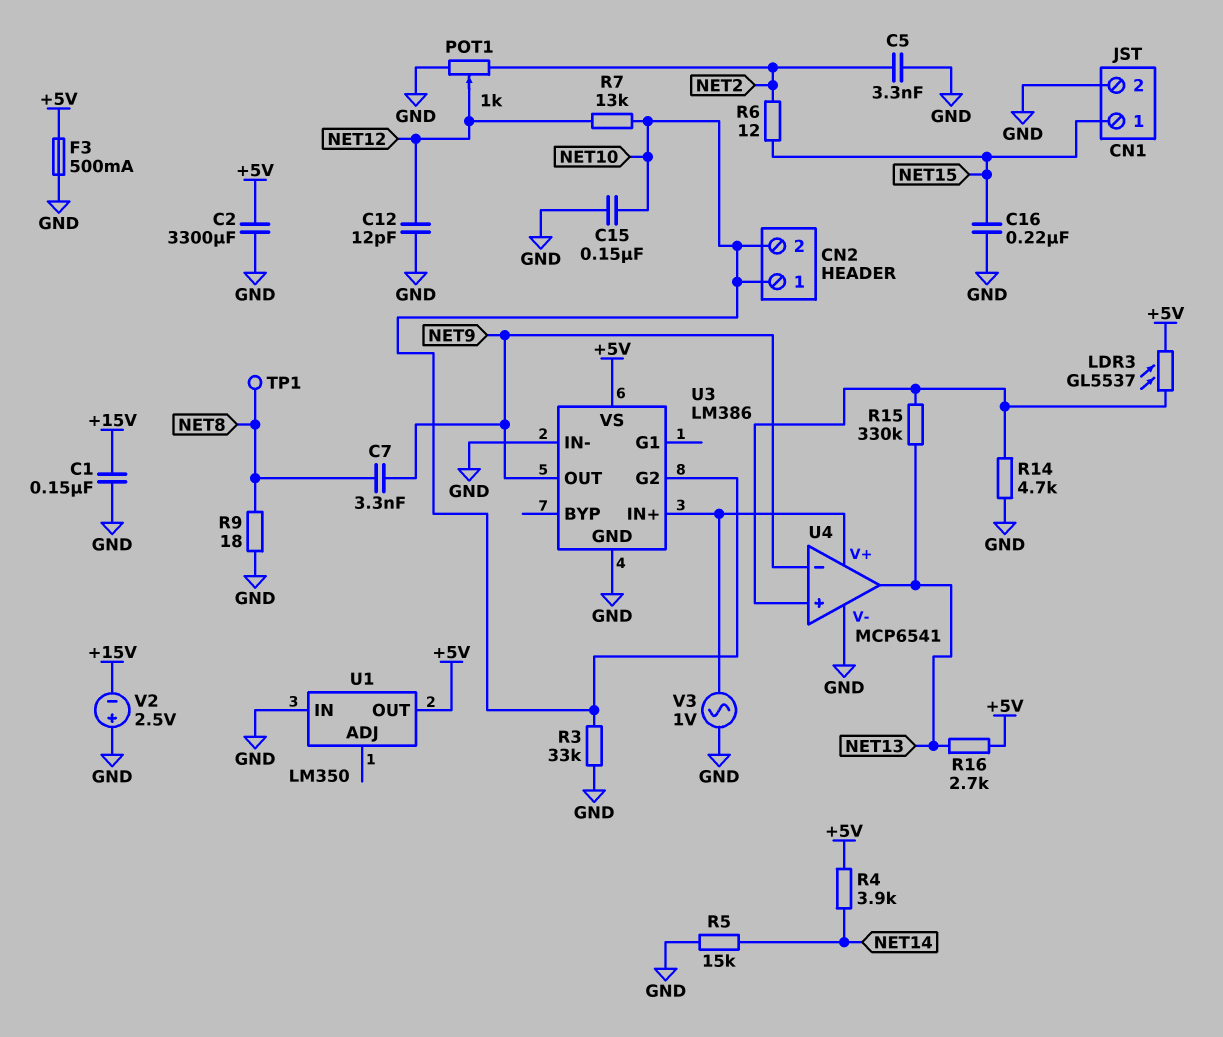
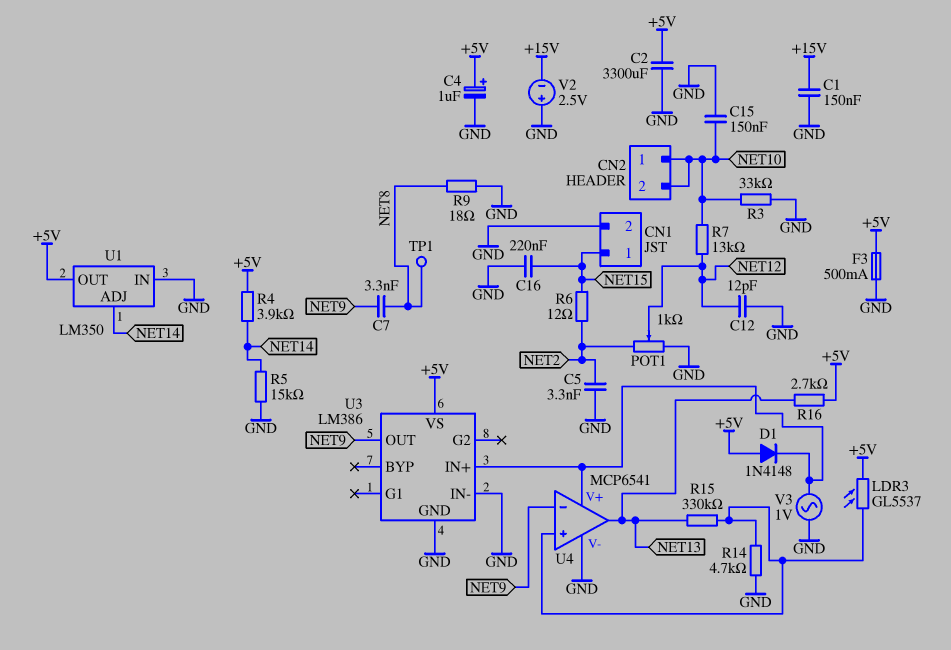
C4: none -> 1uF (plus +5V, minus GND)
D1: none -> diode 1N4148 (A +5V, K U3/IN+)
U1 pin ADJ: none -> NET14
U3 pin G2: NET10 -> none

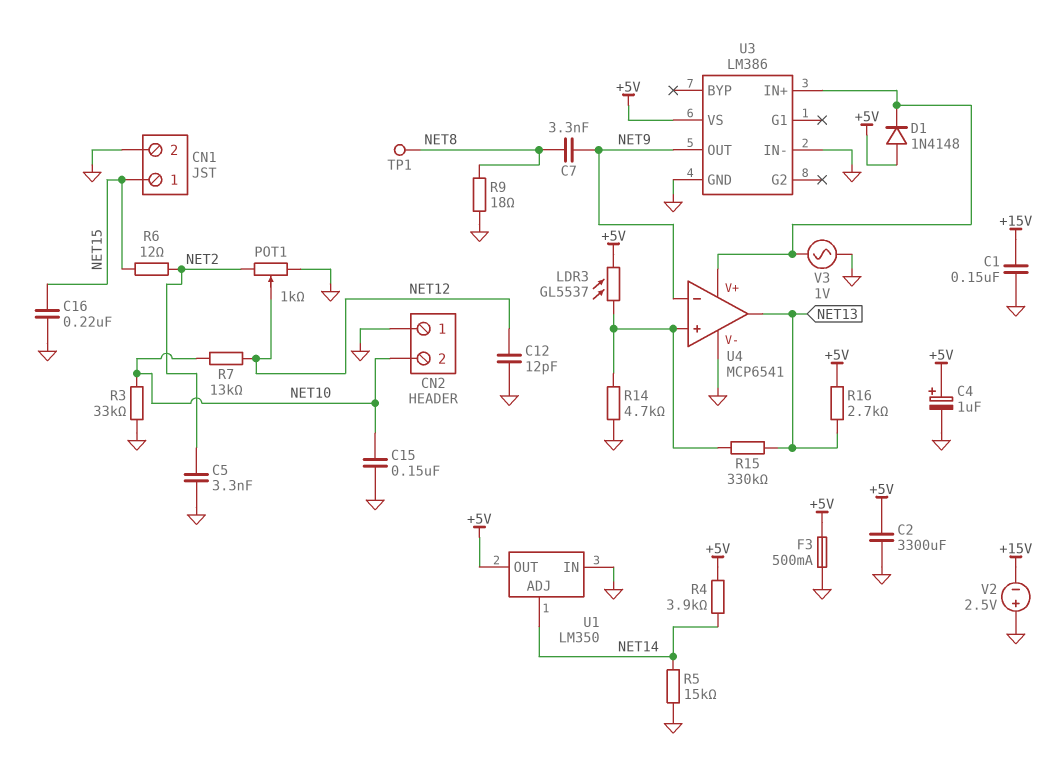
CN2 pin 1: NET10 -> GND

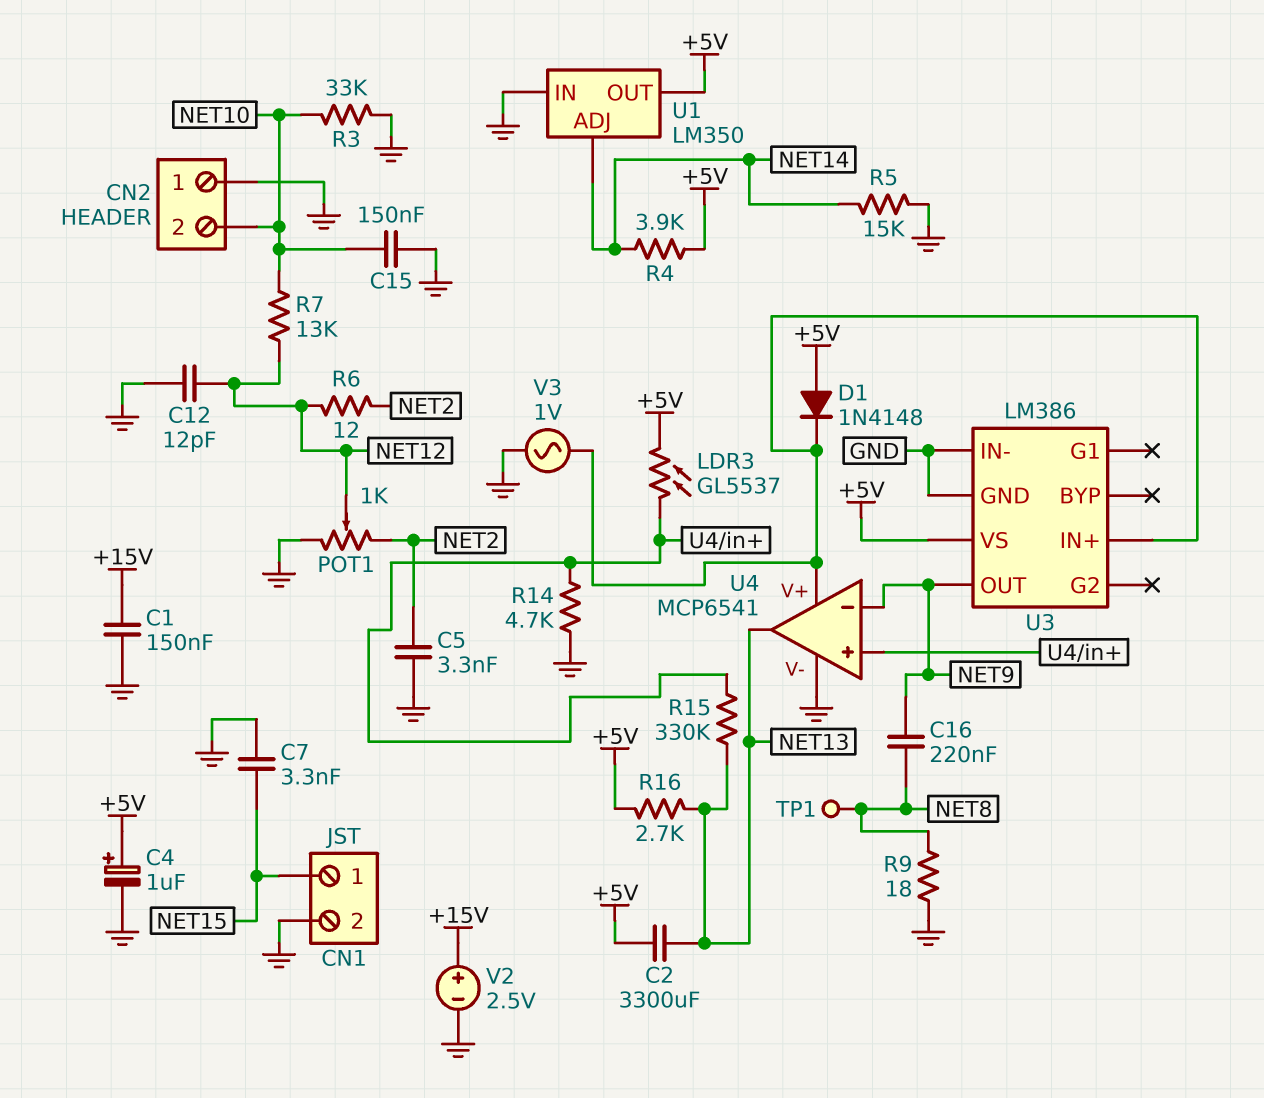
C2: 3300uF (+5V, GND) -> 3300uF (+5V, NET13)
C7: 3.3nF (NET8, NET9) -> 3.3nF (GND, NET15)
C16: 220nF (GND, NET15) -> 220nF (NET8, NET9)
F3: 500mA (+5V, GND) -> none
R6: 12 (NET2, NET15) -> 12 (NET2, NET12)
V2: 2.5V (plus GND, minus +15V) -> 2.5V (plus +15V, minus GND)

